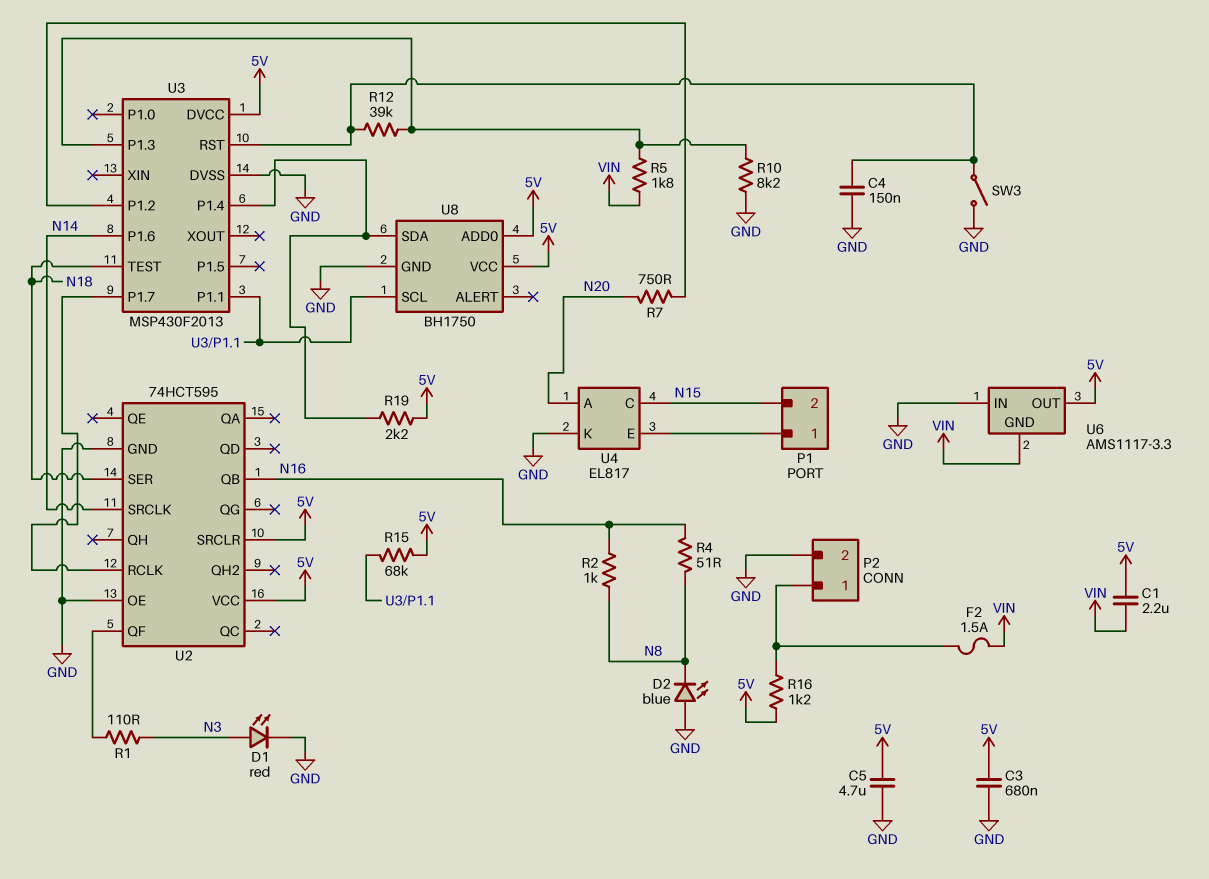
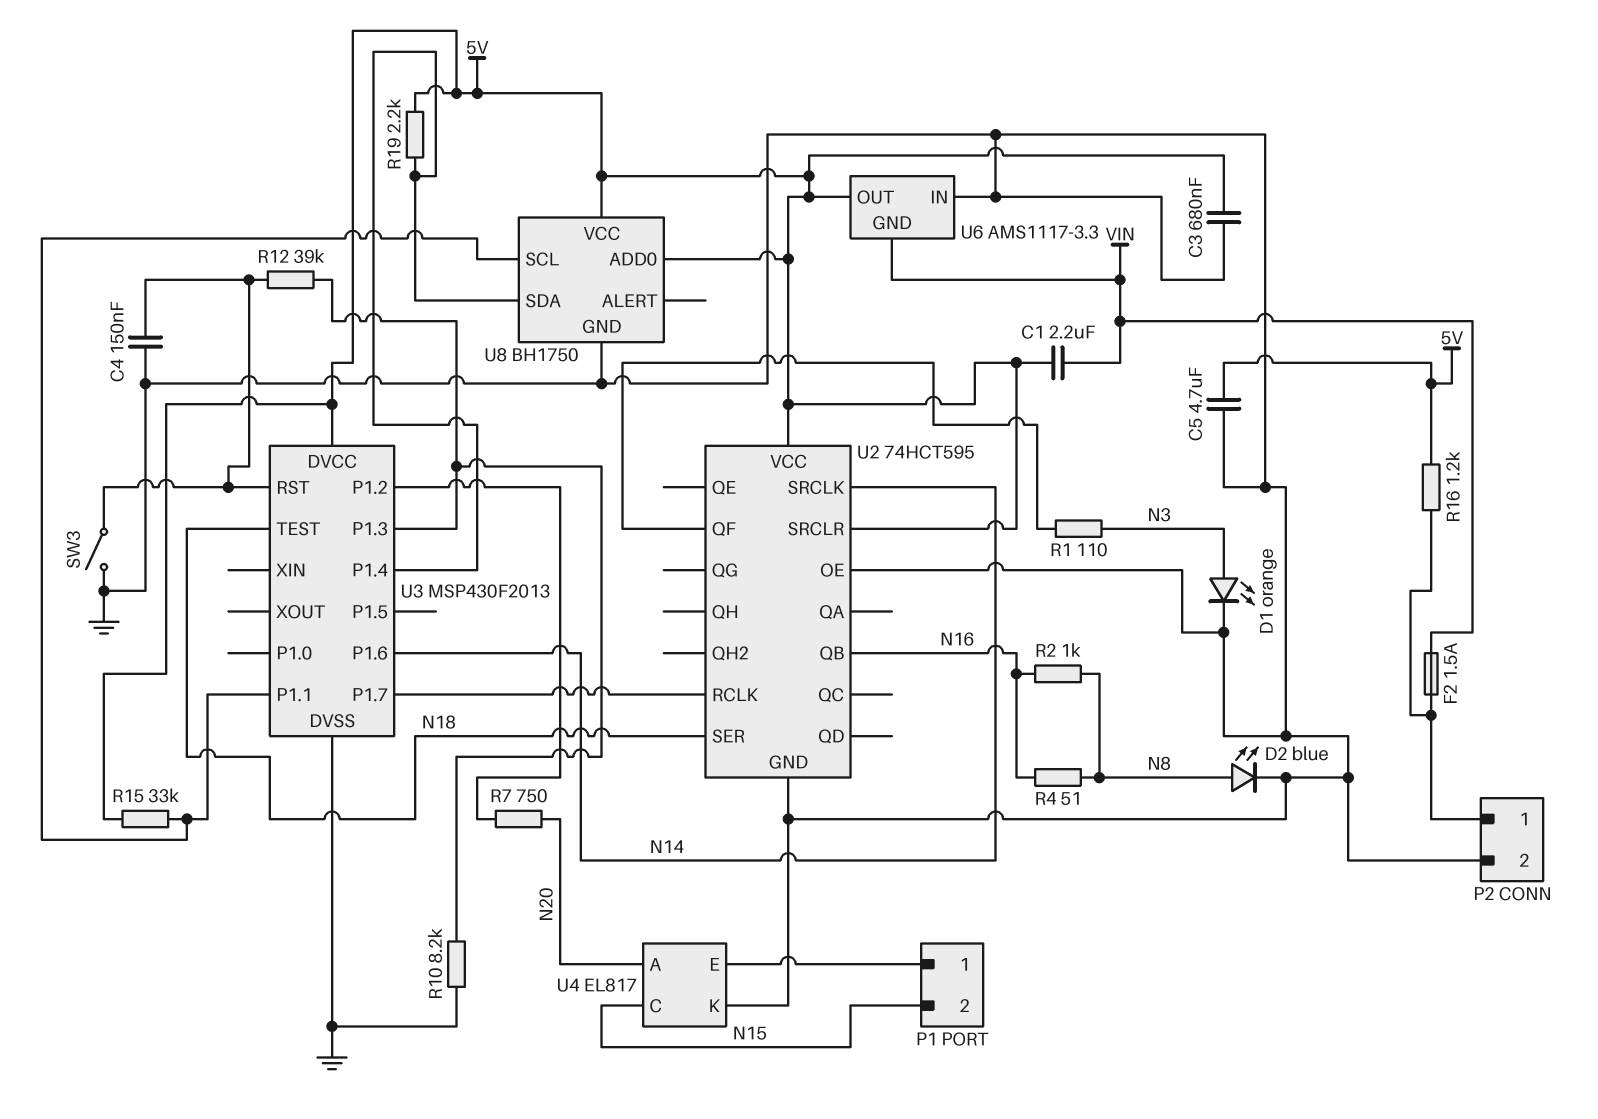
D1: LED red (A N3, K GND) -> LED orange (A N3, K GND)
D2: LED blue (A GND, K N8) -> LED blue (A N8, K GND)
R5: 1.8k (U3/P1.3, VIN) -> none
R15: 68k (5V, U3/P1.1) -> 33k (5V, U3/P1.1)

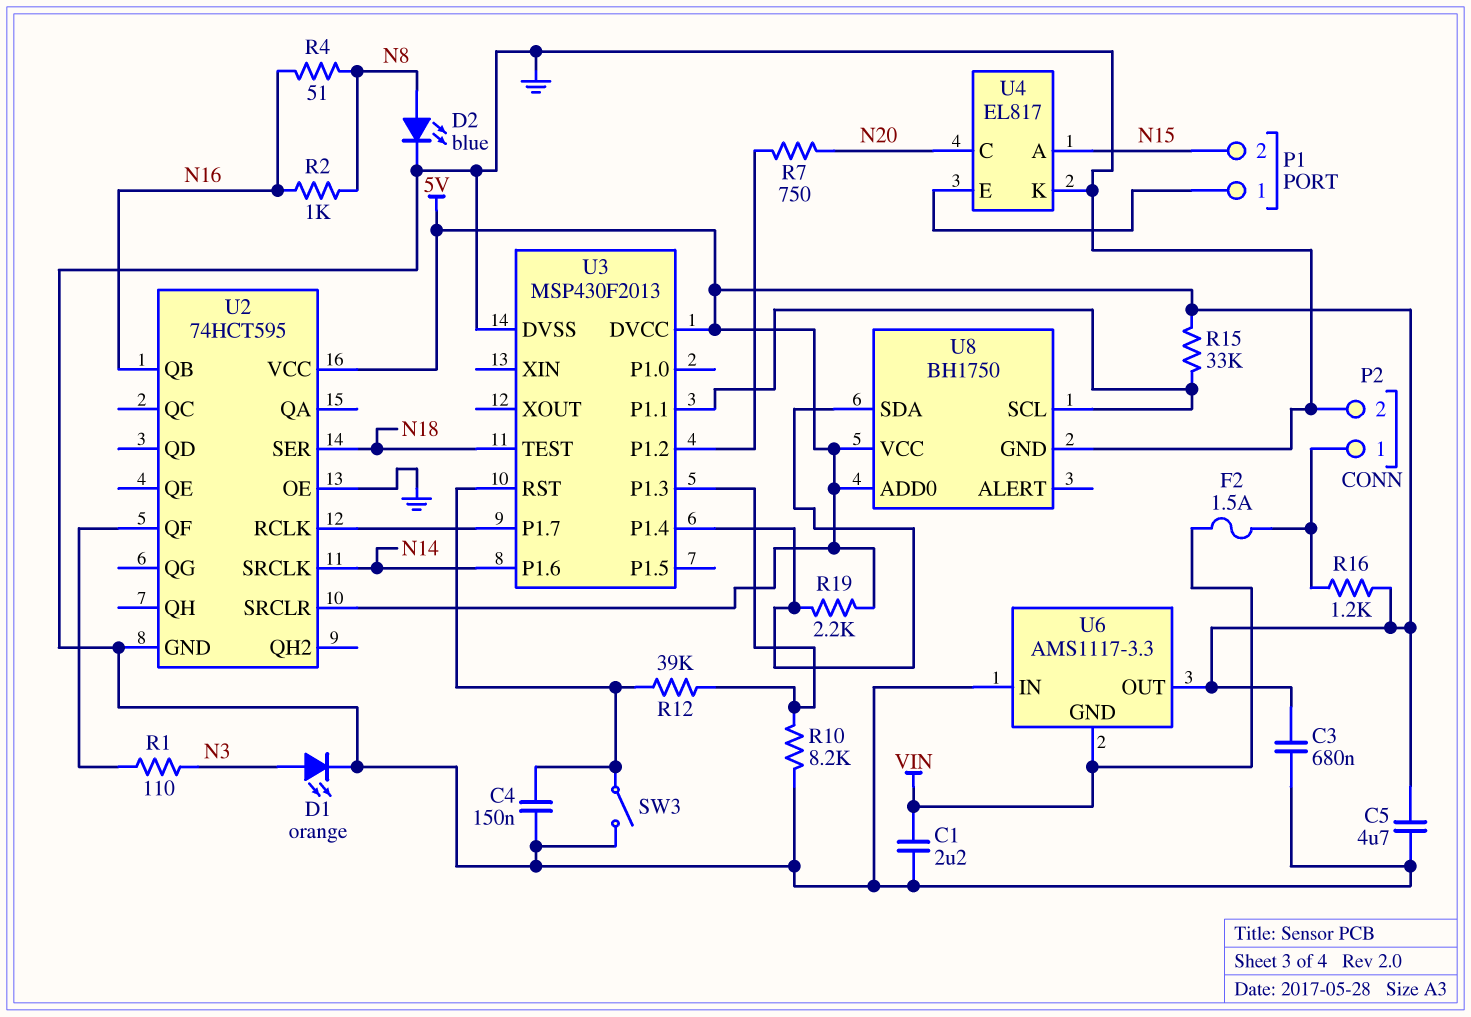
C1: 2.2uF (5V, VIN) -> 2.2uF (GND, VIN)
U4 pin A: N20 -> N15
U4 pin C: N15 -> N20

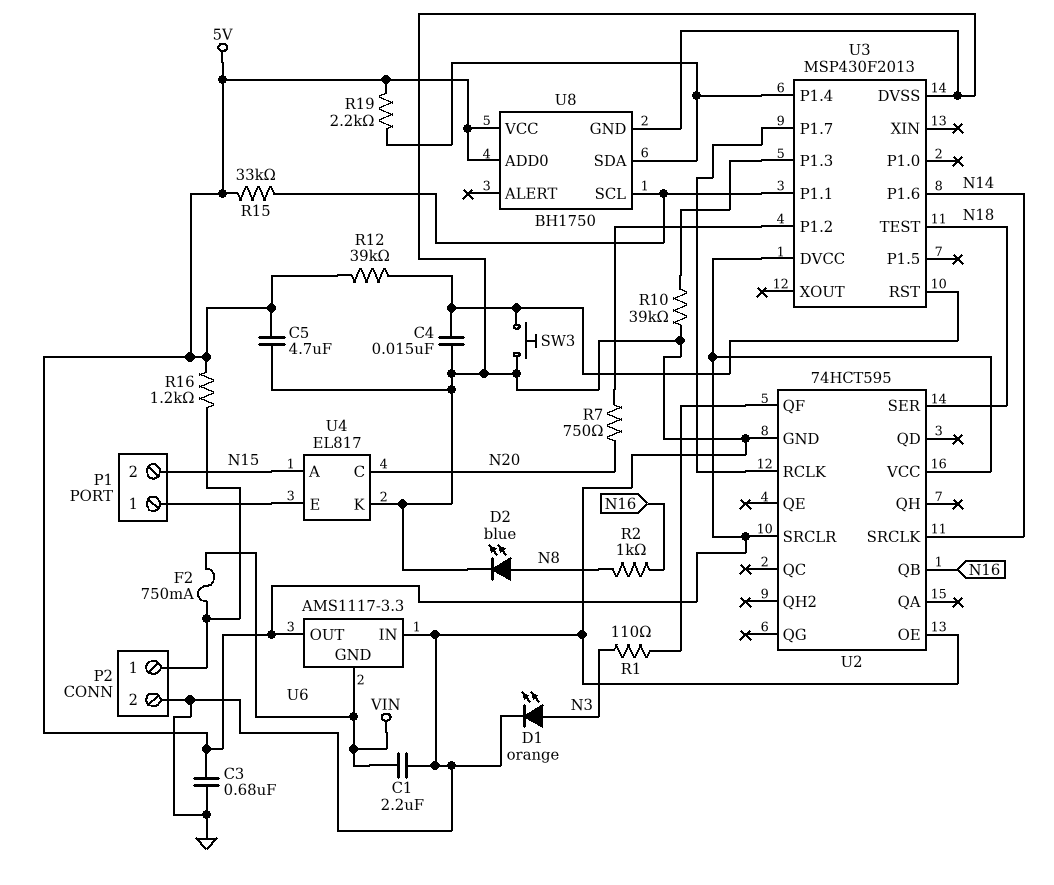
C4: 150nF (GND, U3/RST) -> 15nF (GND, U3/RST)
F2: 1.5A (P2/1, VIN) -> 750mA (P2/1, VIN)
R4: 51 (N8, N16) -> none
R10: 8.2k (GND, U3/P1.3) -> 39k (GND, U3/P1.3)
R12: 39k (U3/P1.3, U3/RST) -> 39k (5V, U3/RST)
SW3: switch (GND, U3/RST) -> button (GND, U3/RST)

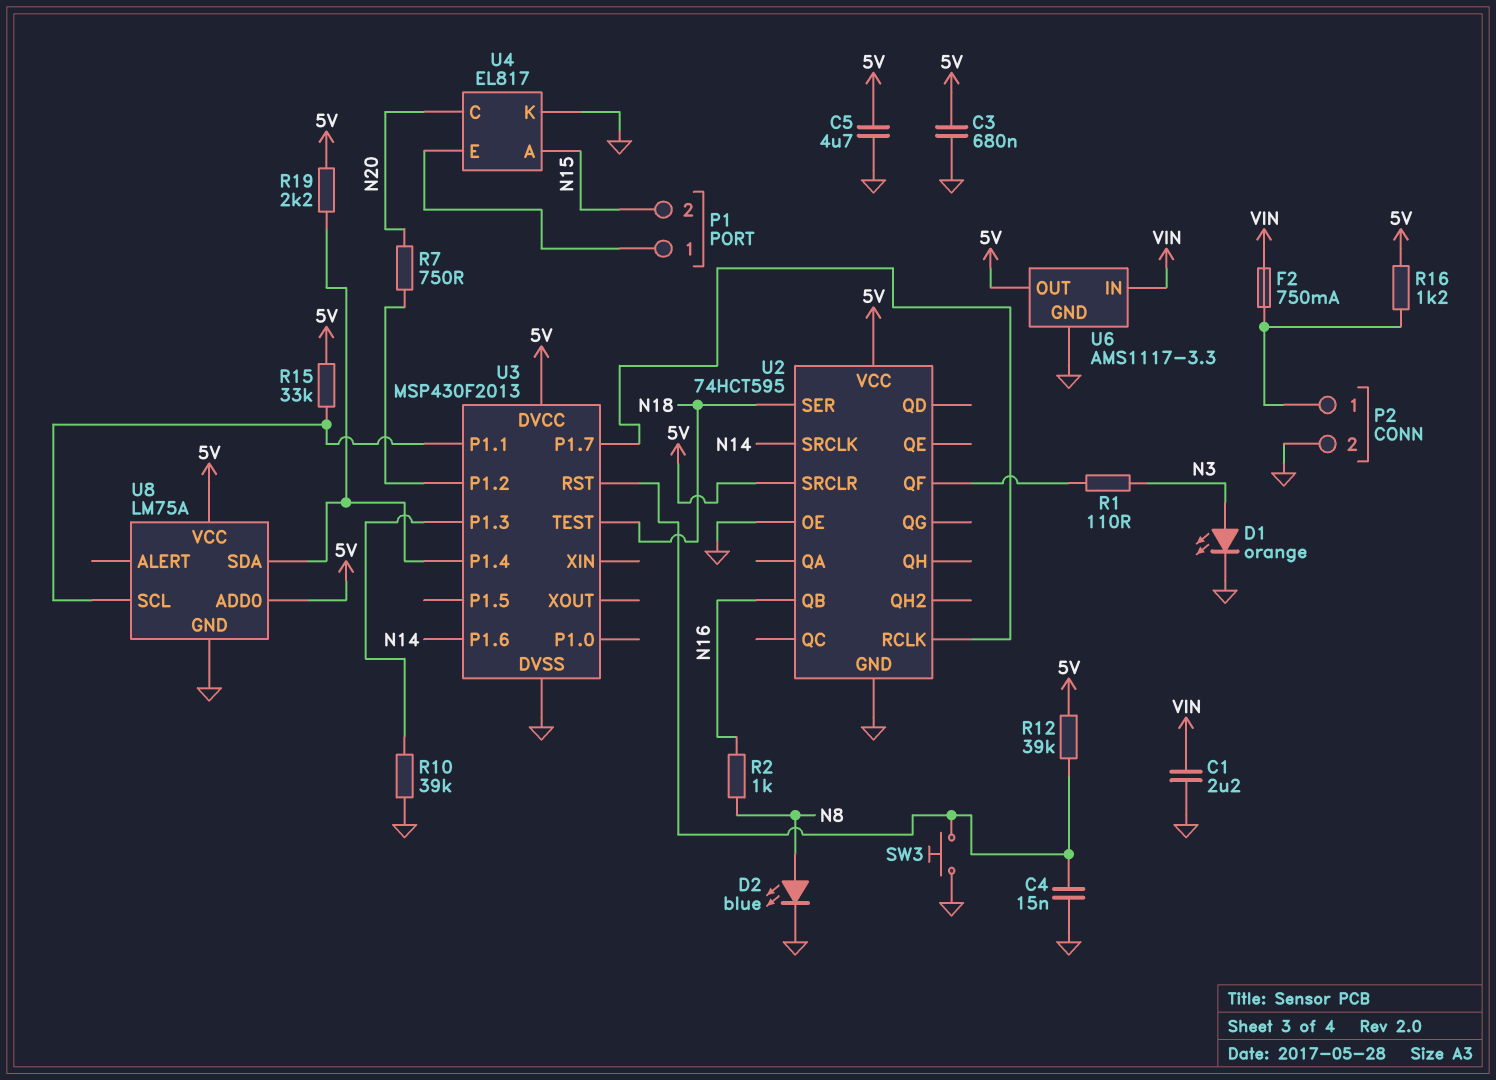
U6 pin GND: VIN -> GND
U6 pin IN: GND -> VIN
U8: BH1750 -> LM75A

